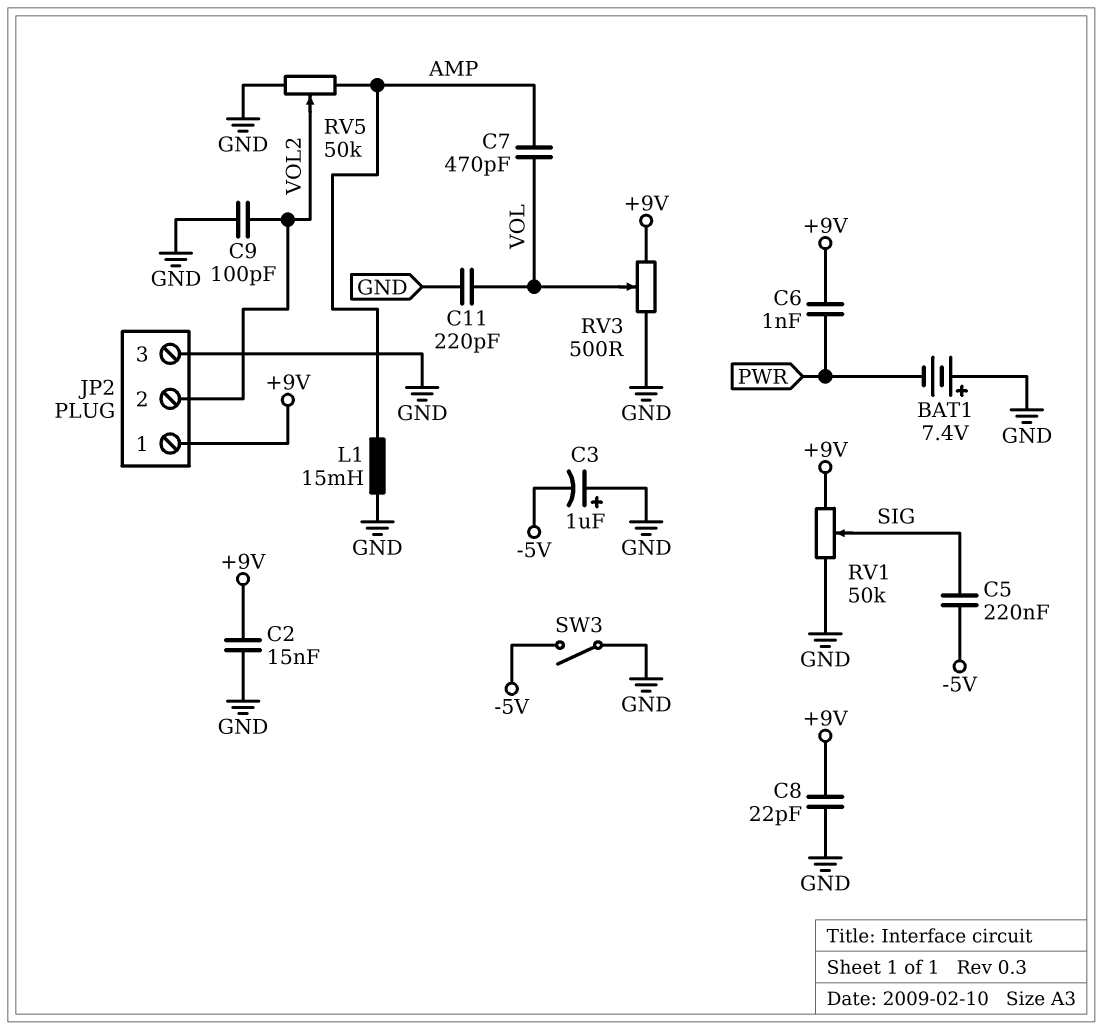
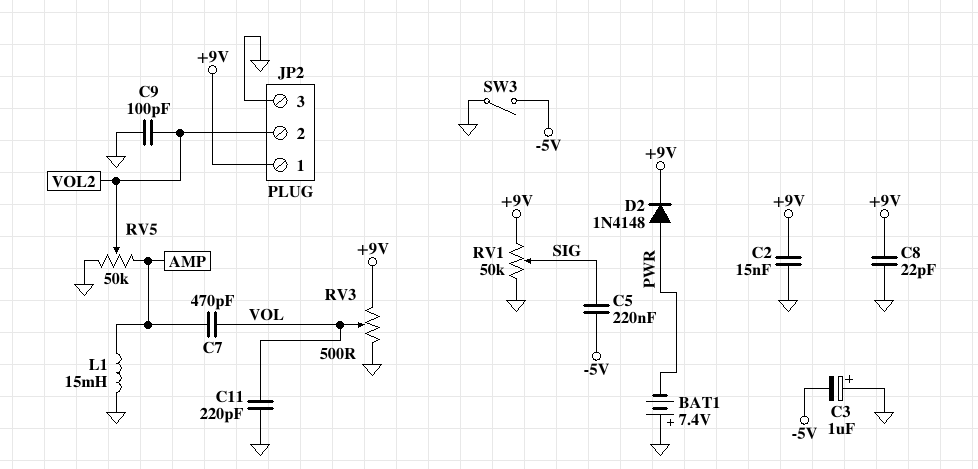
C6: 1nF (+9V, PWR) -> none
D2: none -> diode 1N4148 (A PWR, K +9V)

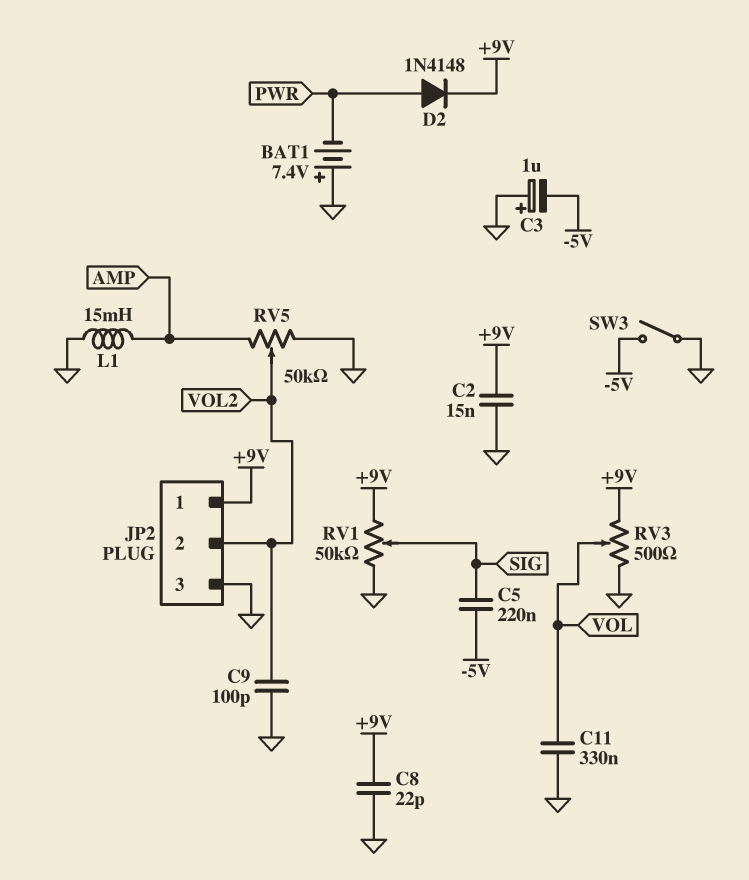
C7: 470pF (AMP, VOL) -> none
C11: 220pF (GND, VOL) -> 330nF (GND, VOL)

